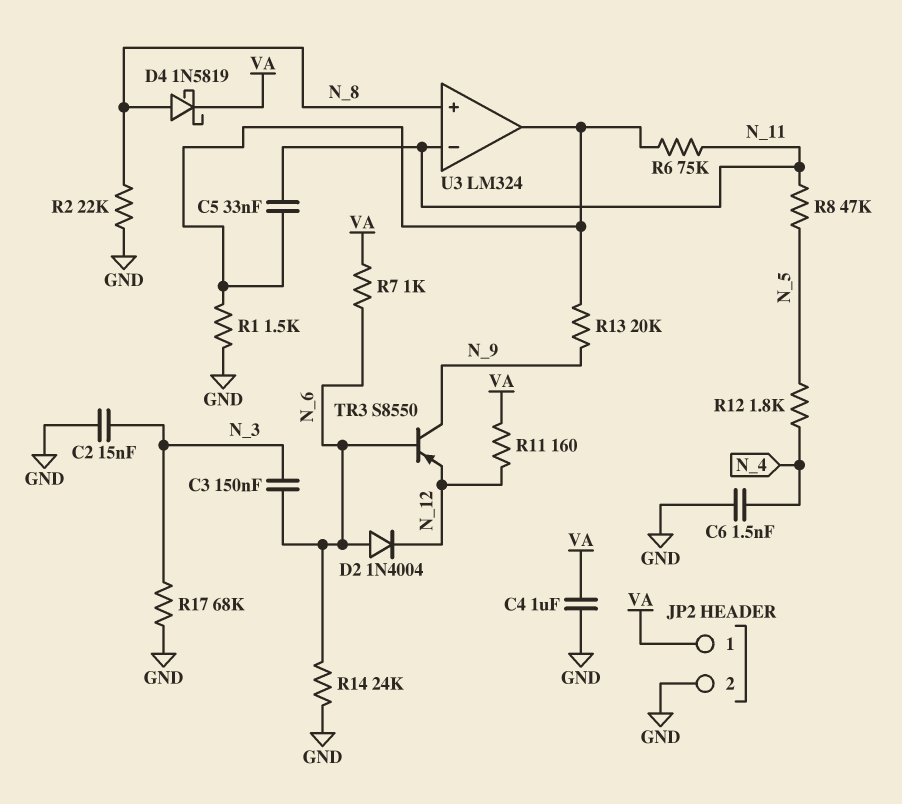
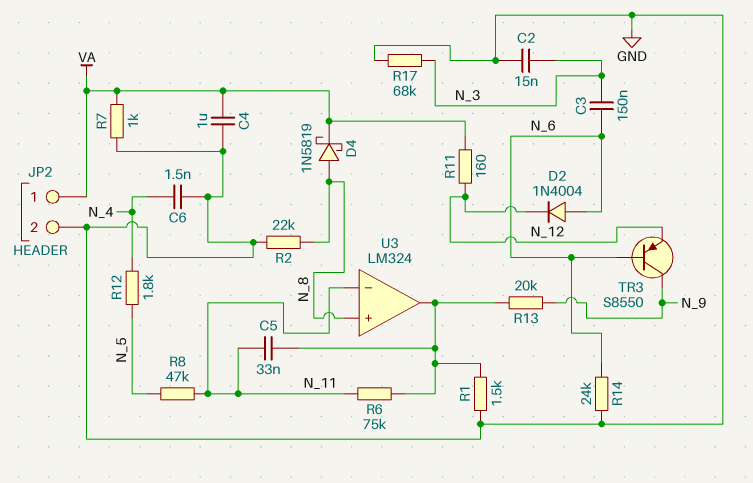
R7: 1k (N_6, VA) -> 1k (GND, VA)

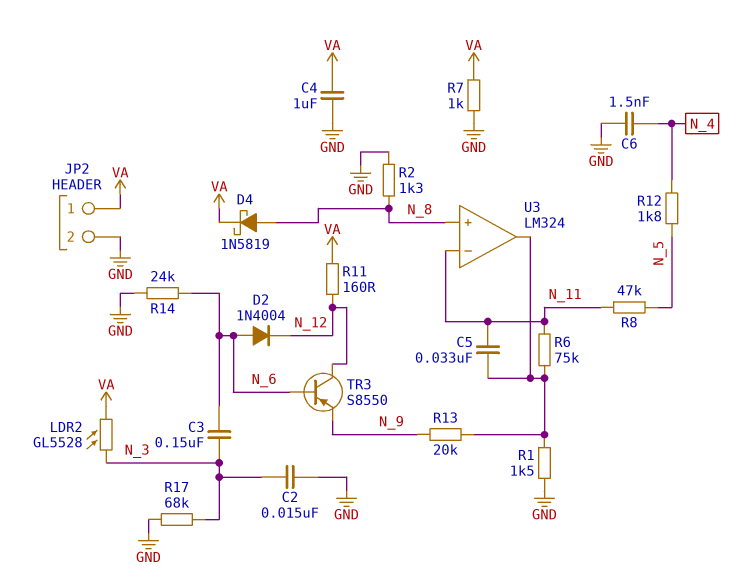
LDR2: none -> GL5528 (N_3, VA)
R2: 22k (GND, N_8) -> 1.3k (GND, N_8)
TR3: PNP S8550 (B N_6, C N_9, E N_12) -> PNP S8550 (B N_6, C N_12, E N_9)

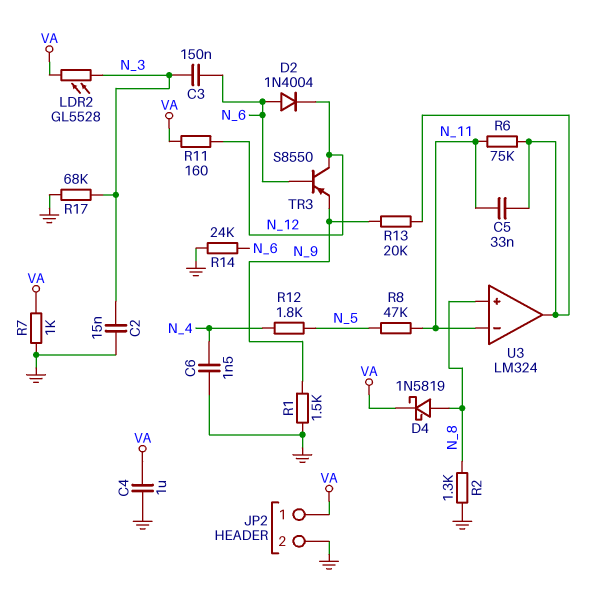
R1: 1.5k (GND, U3/out) -> 1.5k (GND, N_9)

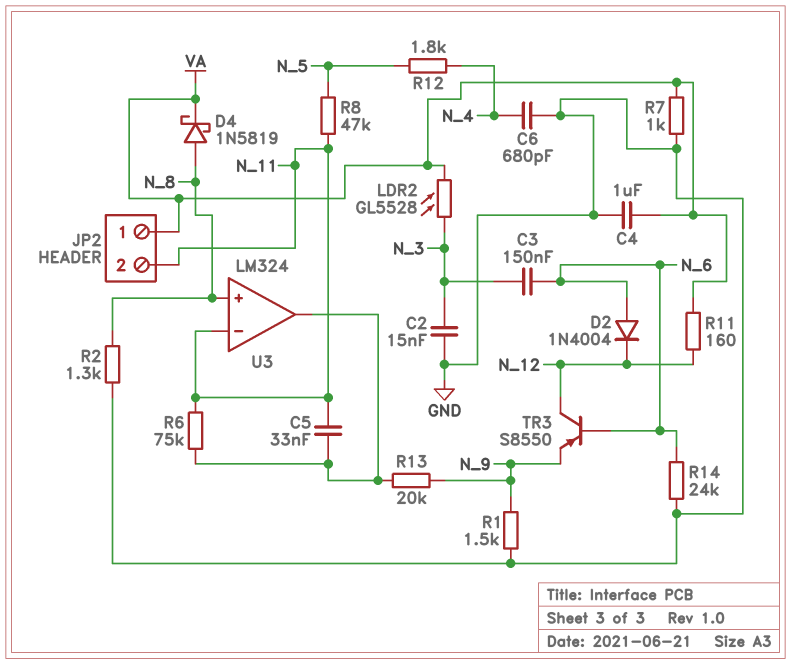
C6: 1.5nF (GND, N_4) -> 680pF (GND, N_4)
JP2 pin 2: GND -> N_11
R17: 68k (GND, N_3) -> none

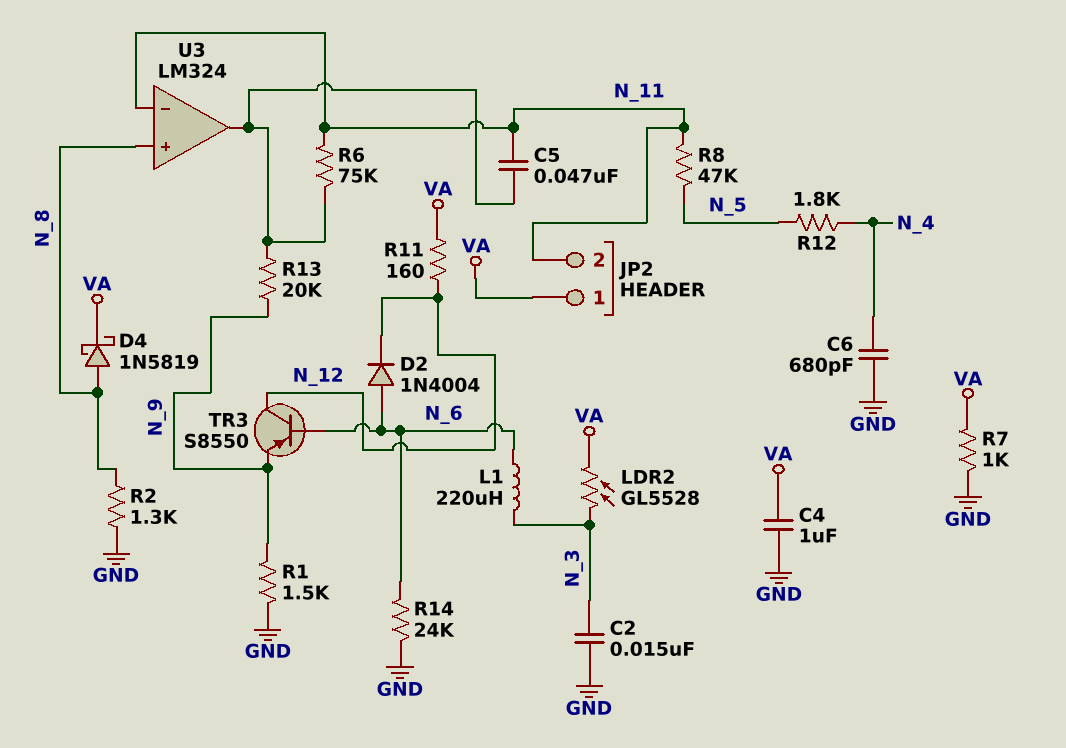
C3: 150nF (N_3, N_6) -> none
C5: 33nF (N_11, U3/out) -> 47nF (N_11, U3/out)
L1: none -> 220uH (N_3, N_6)

